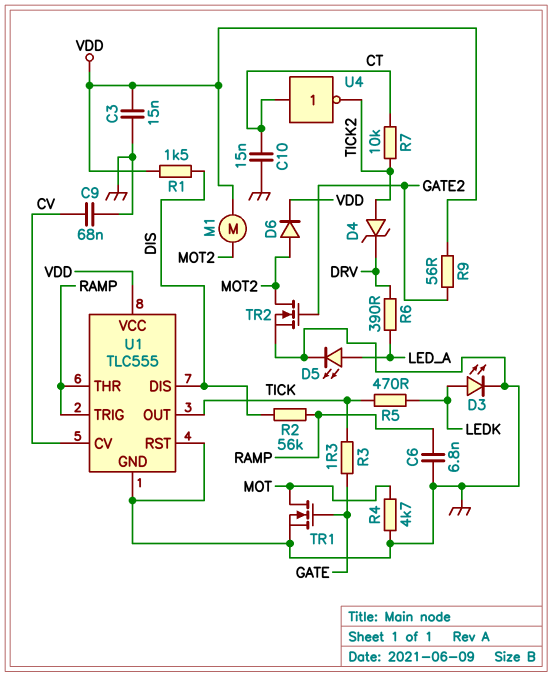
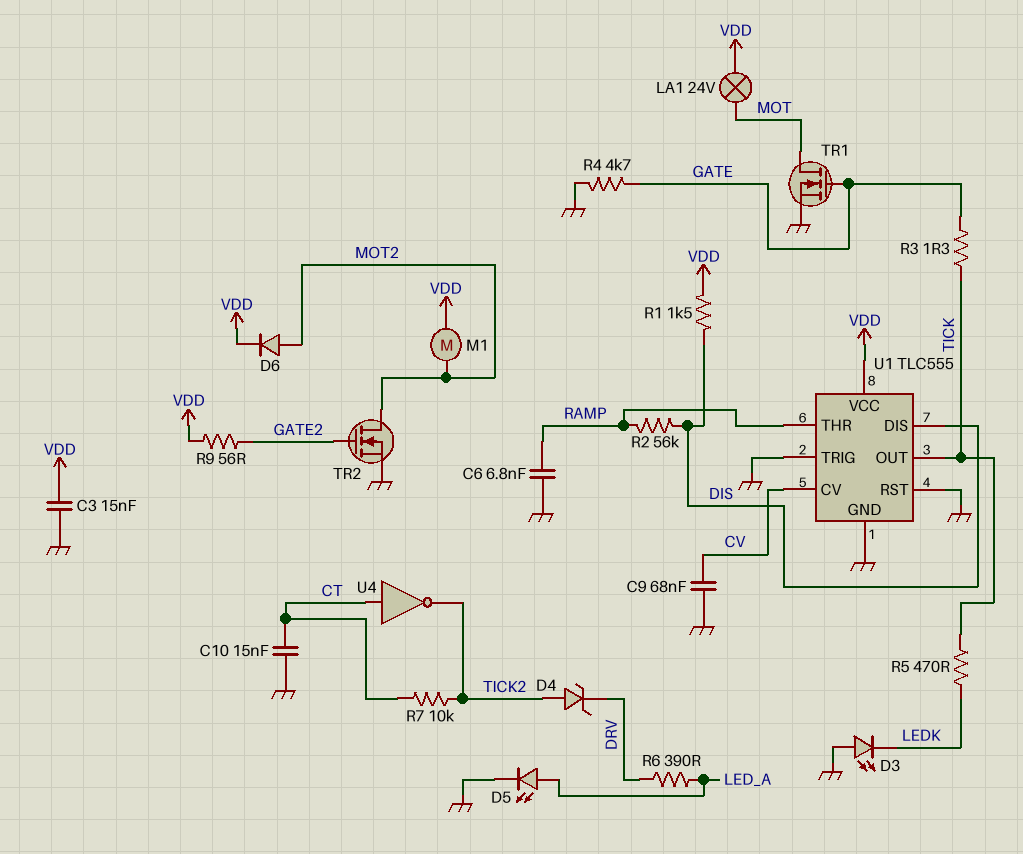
D3: LED (A LEDK, K GND) -> LED (A GND, K LEDK)
LA1: none -> lamp 24V (MOT, VDD)
R4: 4.7k (GND, MOT) -> 4.7k (GATE, GND)
U1 pin TRIG: RAMP -> GND

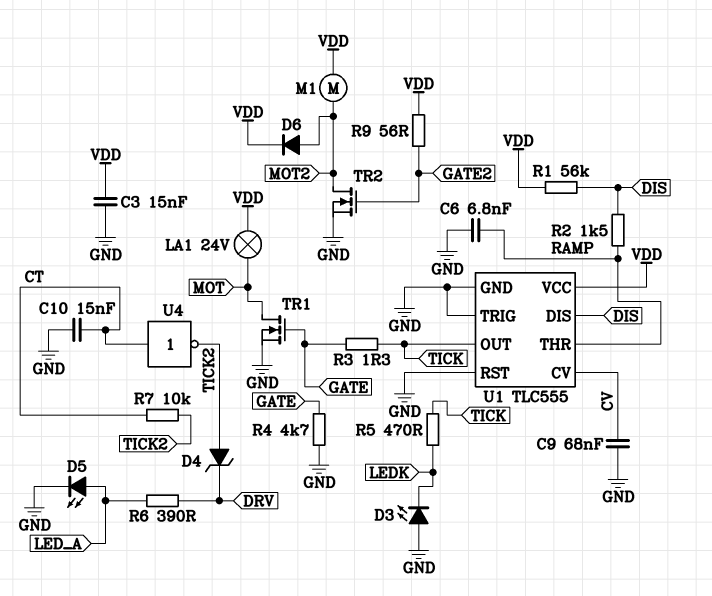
R1: 1.5k (DIS, VDD) -> 56k (DIS, VDD)
R2: 56k (DIS, RAMP) -> 1.5k (DIS, RAMP)

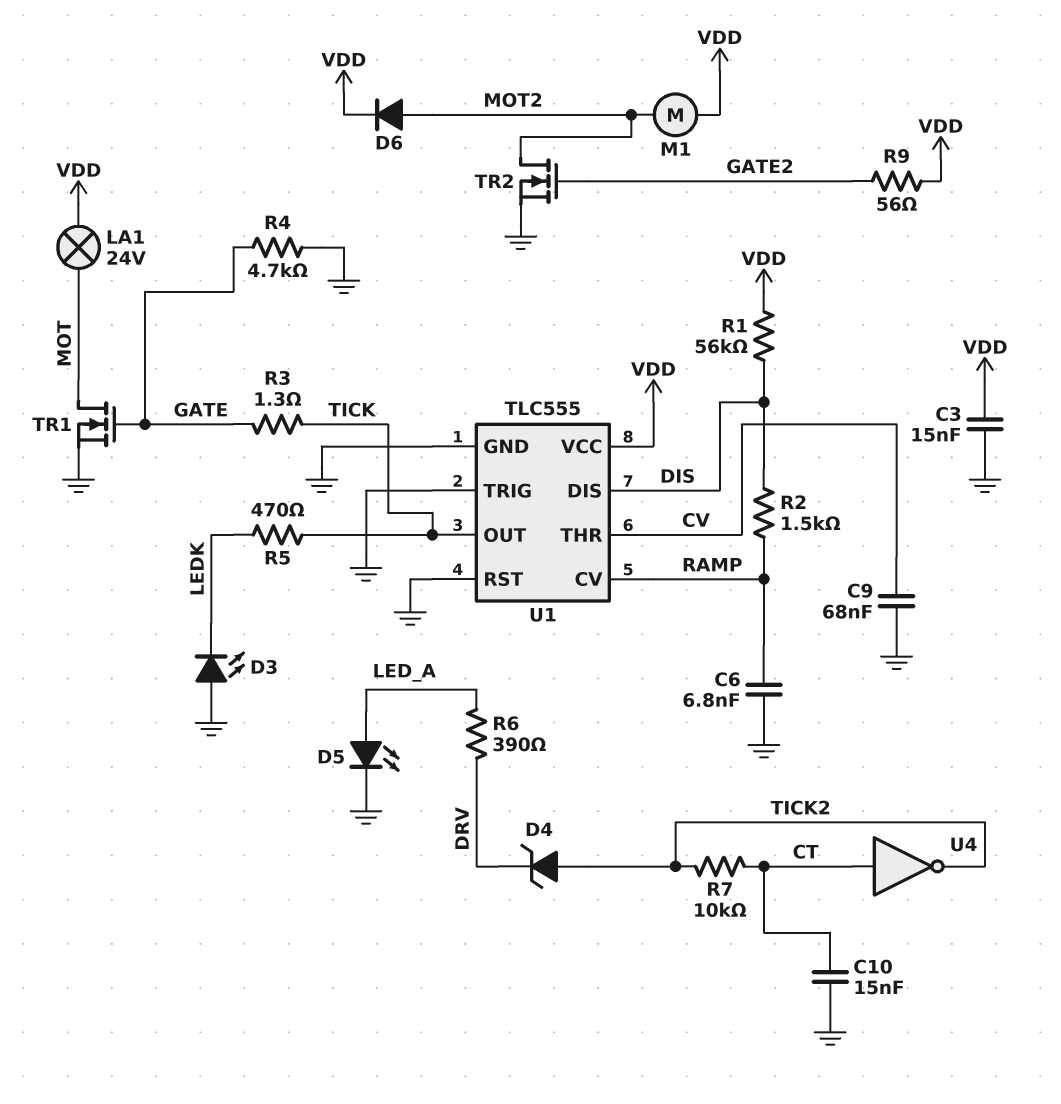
U1 pin CV: CV -> RAMP
U1 pin THR: RAMP -> CV

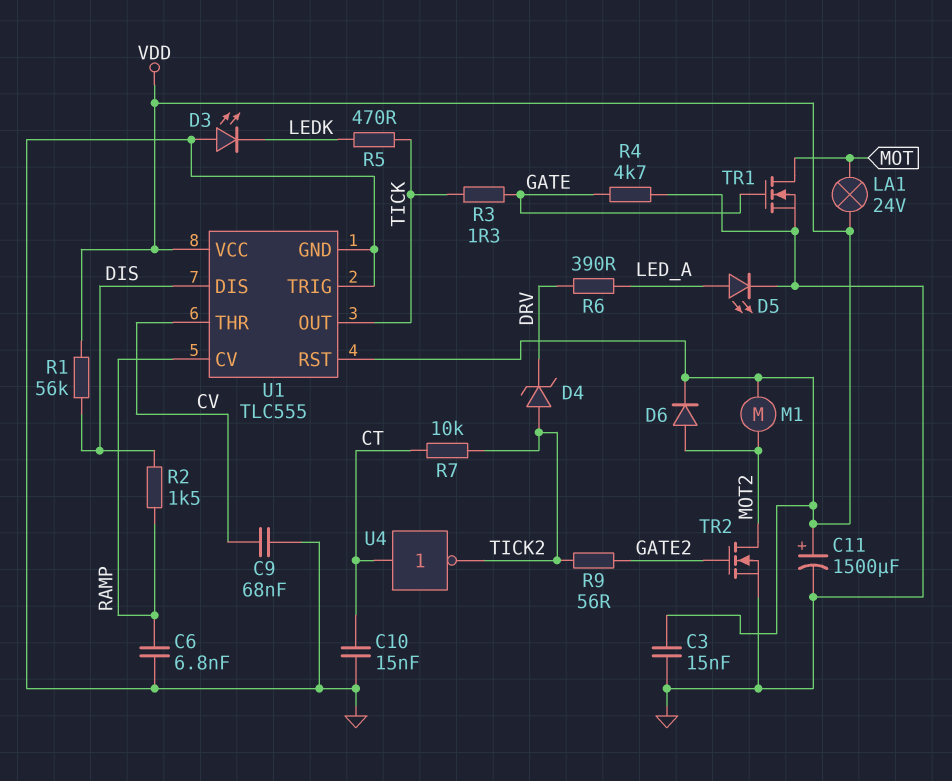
C11: none -> 1500uF (plus VDD, minus GND)
R9: 56 (GATE2, VDD) -> 56 (GATE2, TICK2)
U1 pin RST: GND -> VDD

